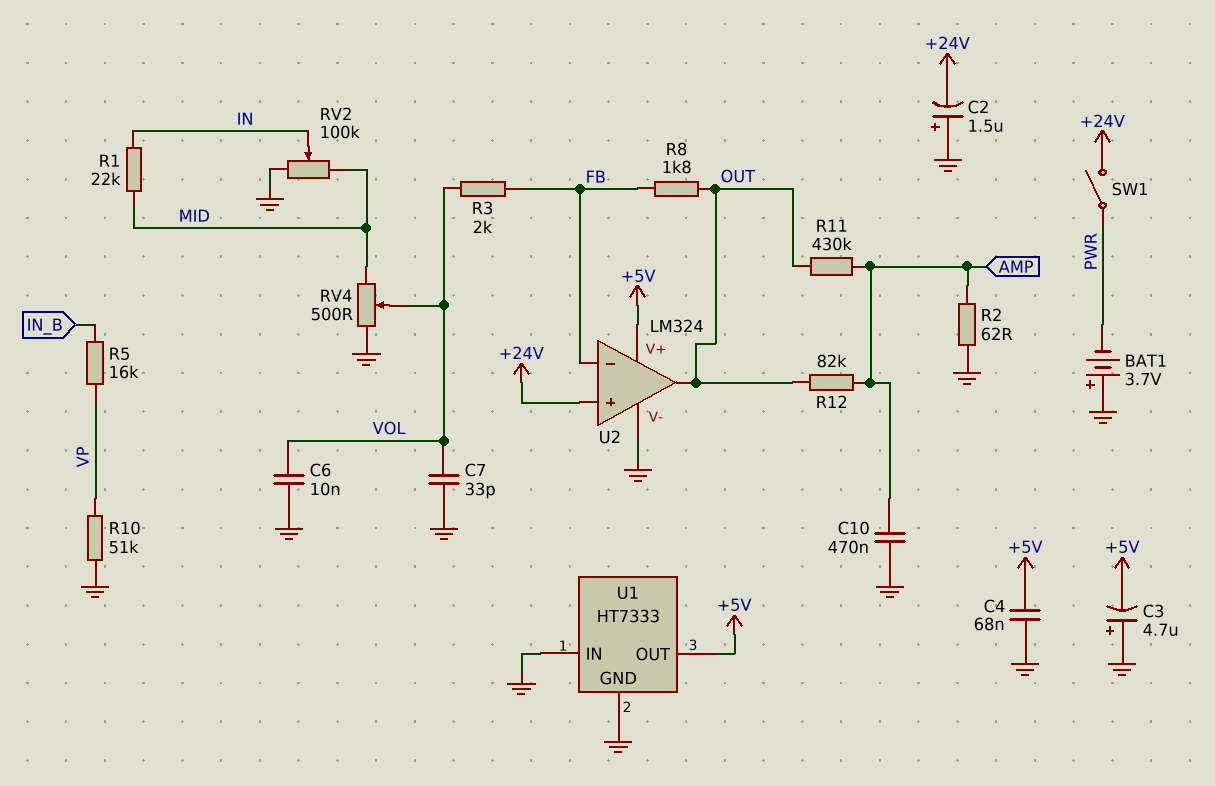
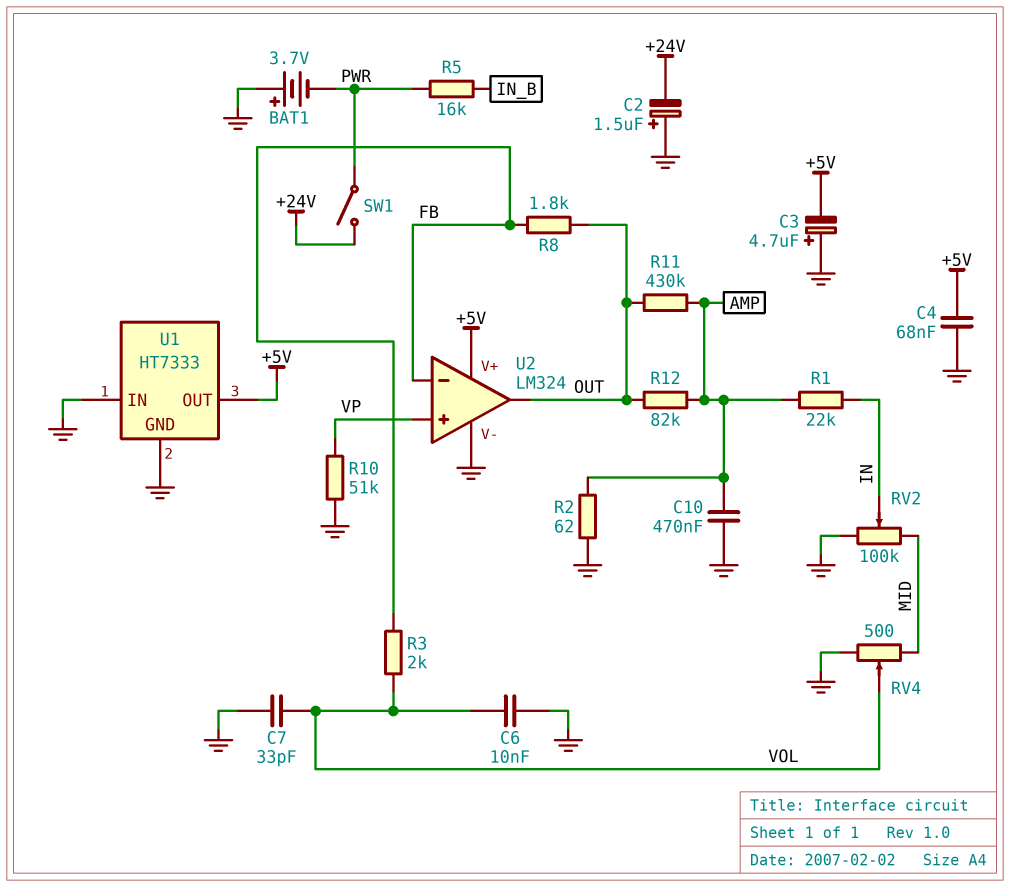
R1: 22k (IN, MID) -> 22k (AMP, IN)
R5: 16k (IN_B, VP) -> 16k (IN_B, PWR)
U2 pin in+: +24V -> VP

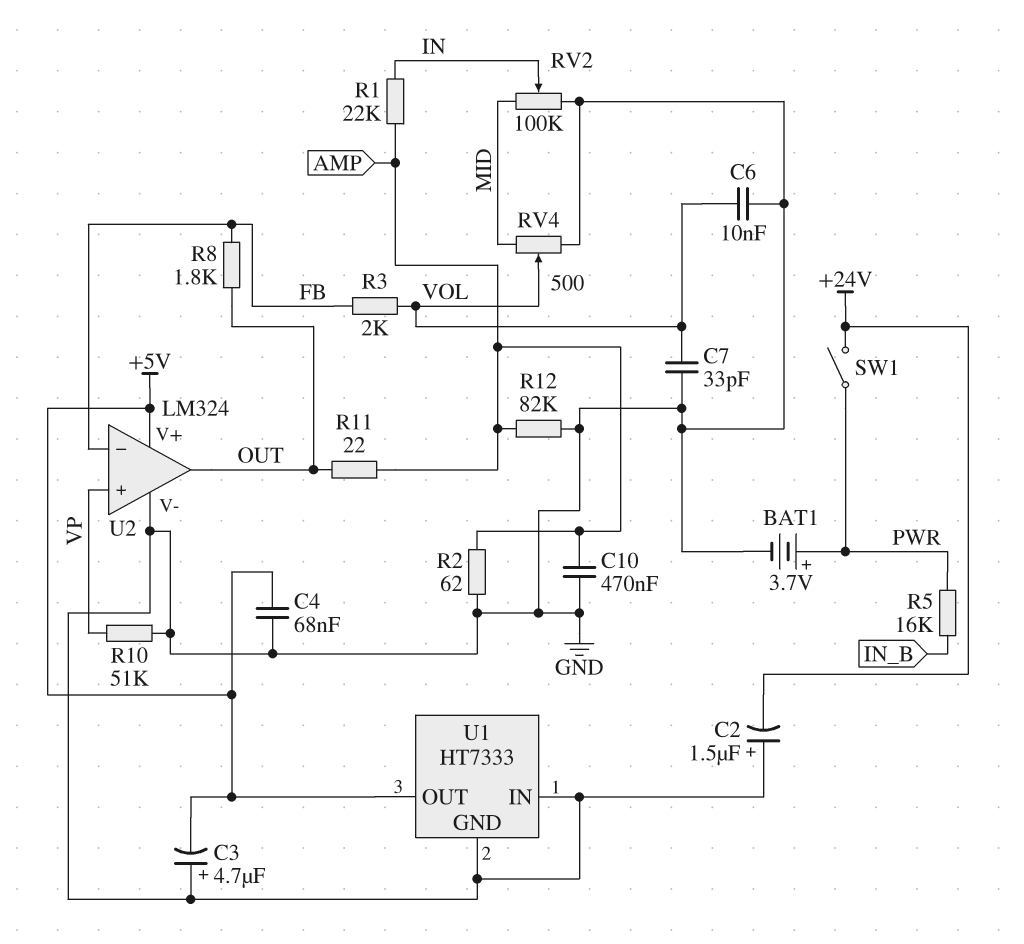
BAT1: 3.7V (plus GND, minus PWR) -> 3.7V (plus PWR, minus GND)
R11: 430k (AMP, OUT) -> 22 (AMP, OUT)
R12: 82k (AMP, OUT) -> 82k (AMP, GND)

